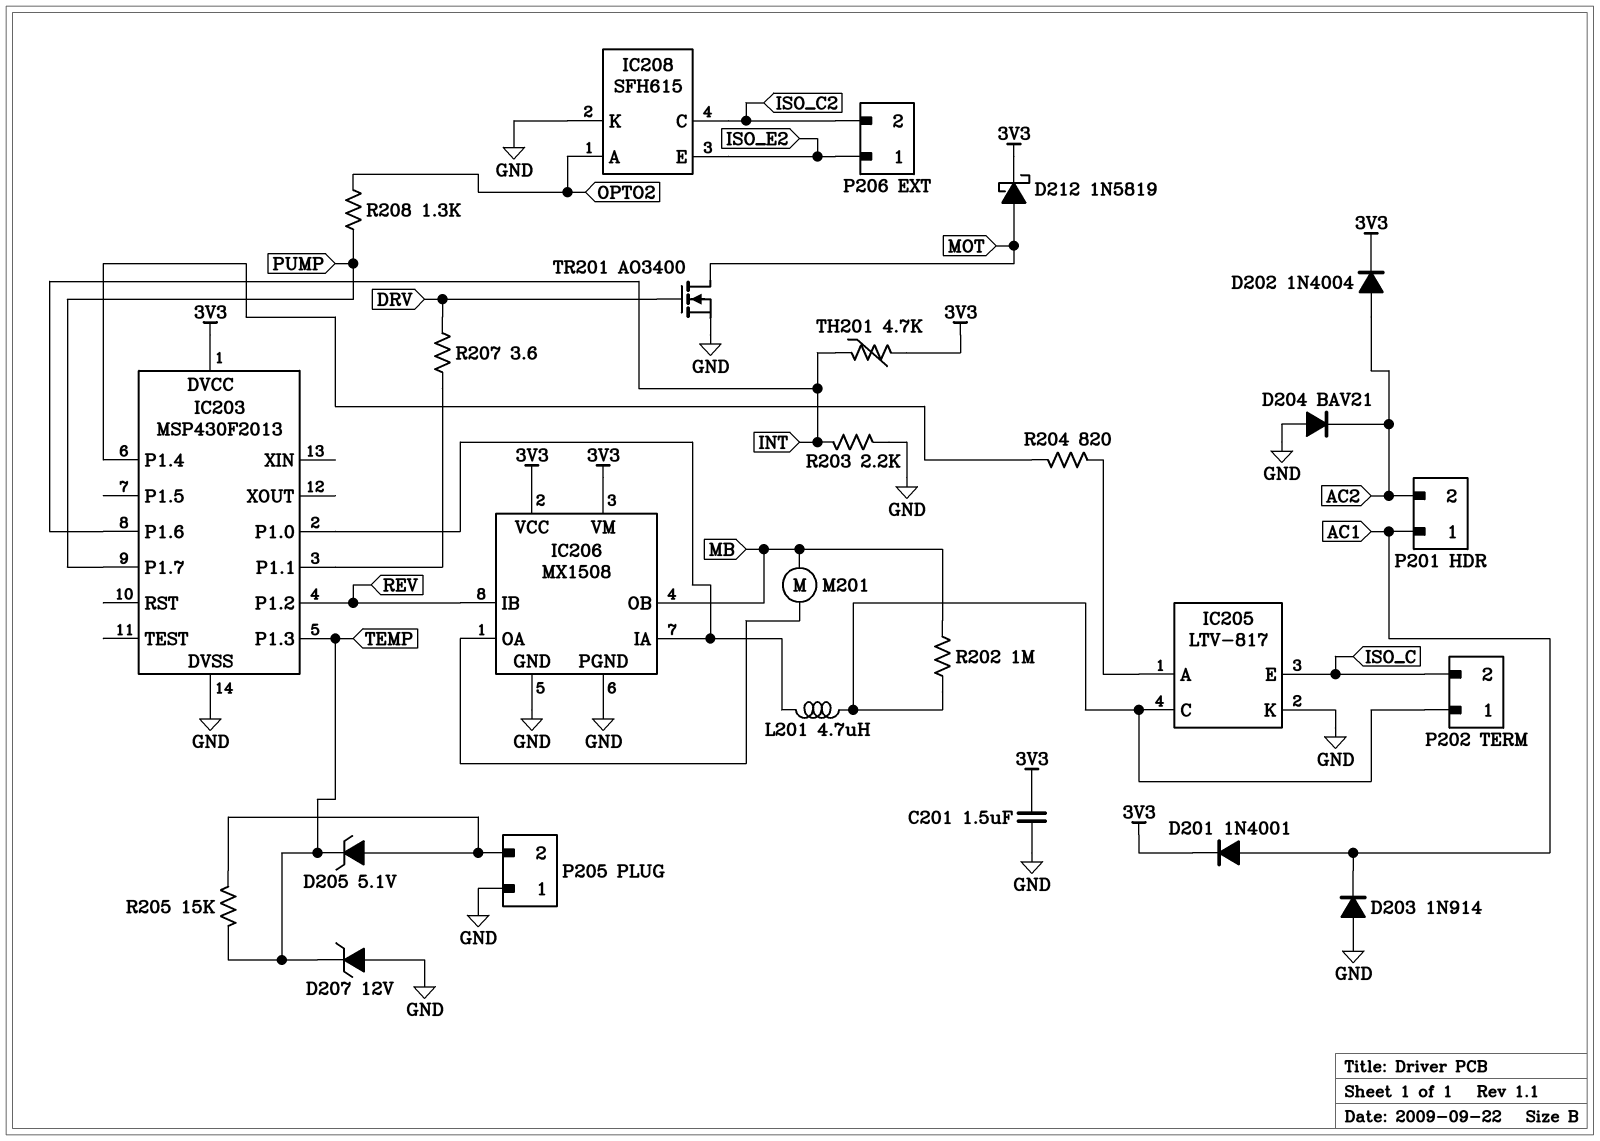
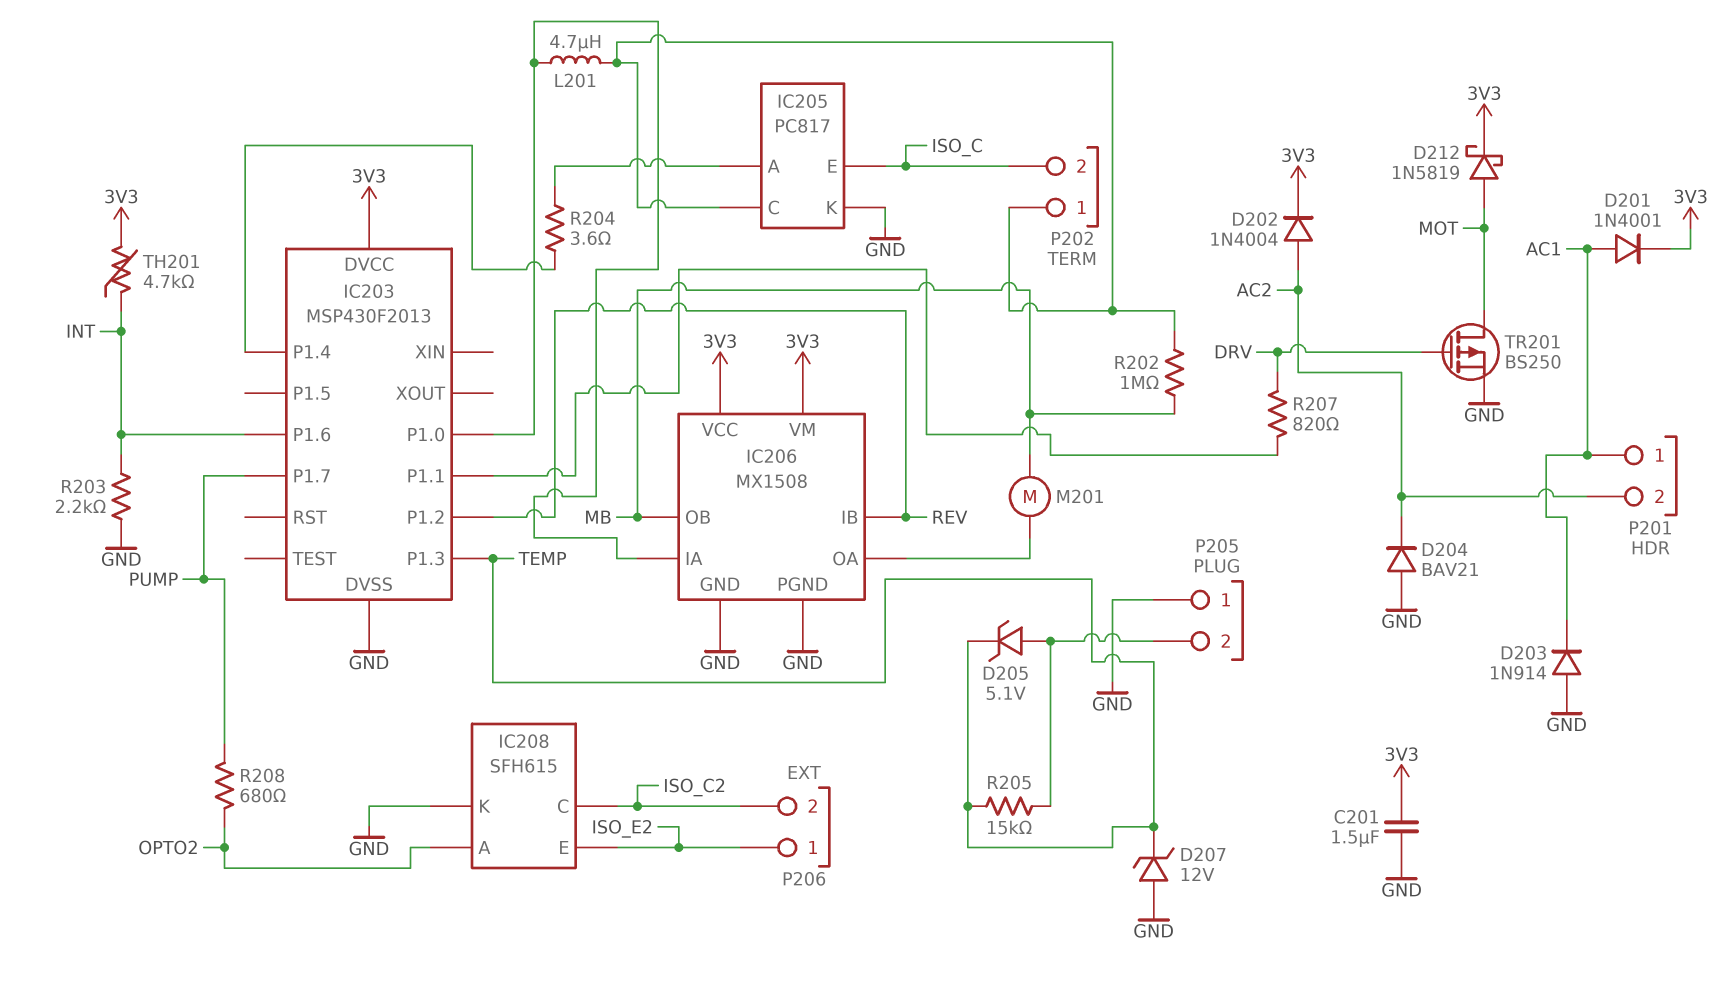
IC205: LTV-817 -> PC817
R204: 820 (IC203/P1.4, IC205/A) -> 3.6 (IC203/P1.4, IC205/A)
R207: 3.6 (DRV, IC203/P1.1) -> 820 (DRV, IC203/P1.1)
R208: 1.3k (OPTO2, PUMP) -> 680 (OPTO2, PUMP)
TR201: NMOS AO3400 (G DRV, D MOT, S GND) -> PMOS BS250 (G DRV, D MOT, S GND)

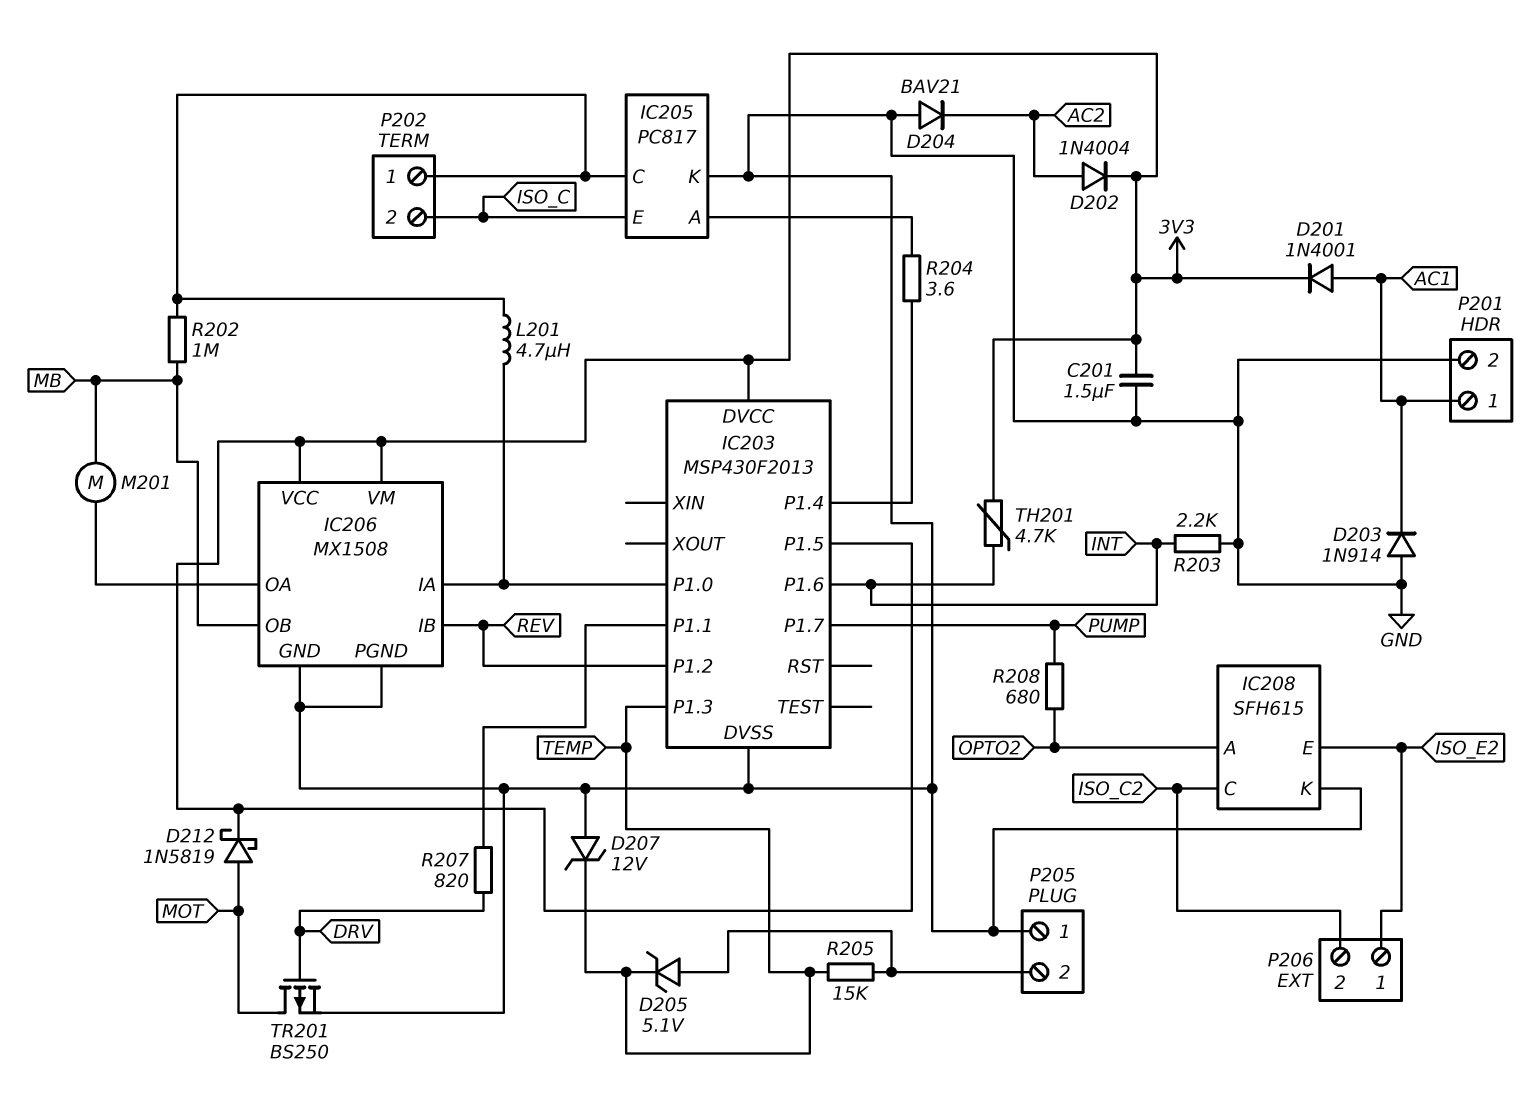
IC203 pin P1.5: none -> 3V3
P201 pin 2: AC2 -> GND

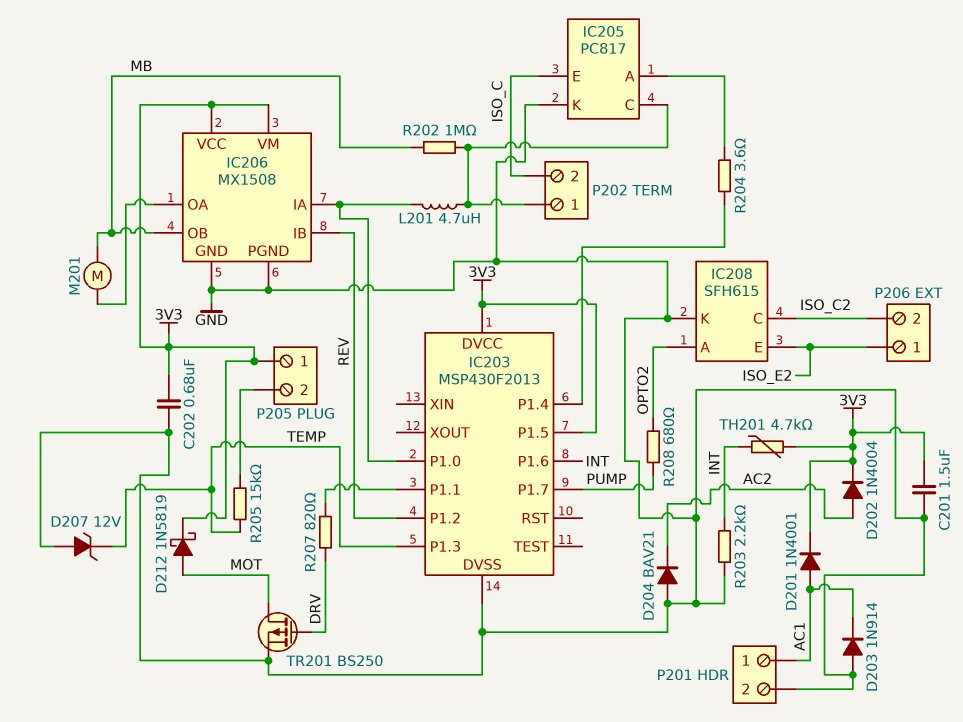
C202: none -> 680nF (3V3, GND)
D205: zener 5.1V (A P205/2, K TEMP) -> none
P205 pin 1: GND -> 3V3

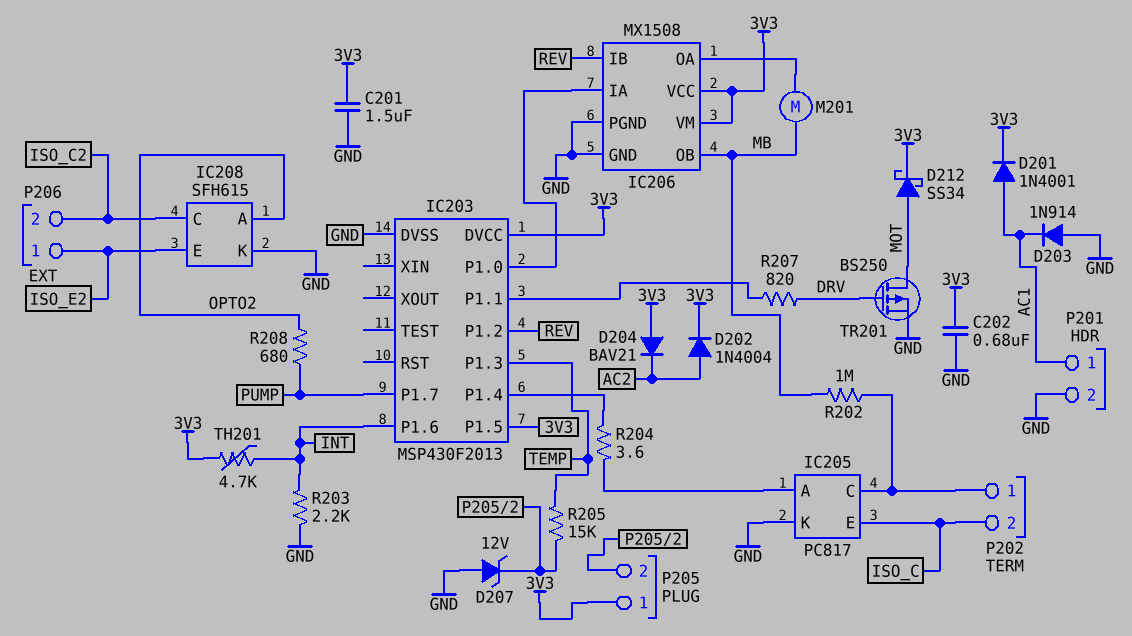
D204: diode BAV21 (A GND, K AC2) -> diode BAV21 (A 3V3, K AC2)
D207: zener 12V (A GND, K TEMP) -> zener 12V (A GND, K P205/2)
D212: schottky 1N5819 (A MOT, K 3V3) -> schottky SS34 (A MOT, K 3V3)
L201: 4.7uH (IC203/P1.0, IC205/C) -> none

